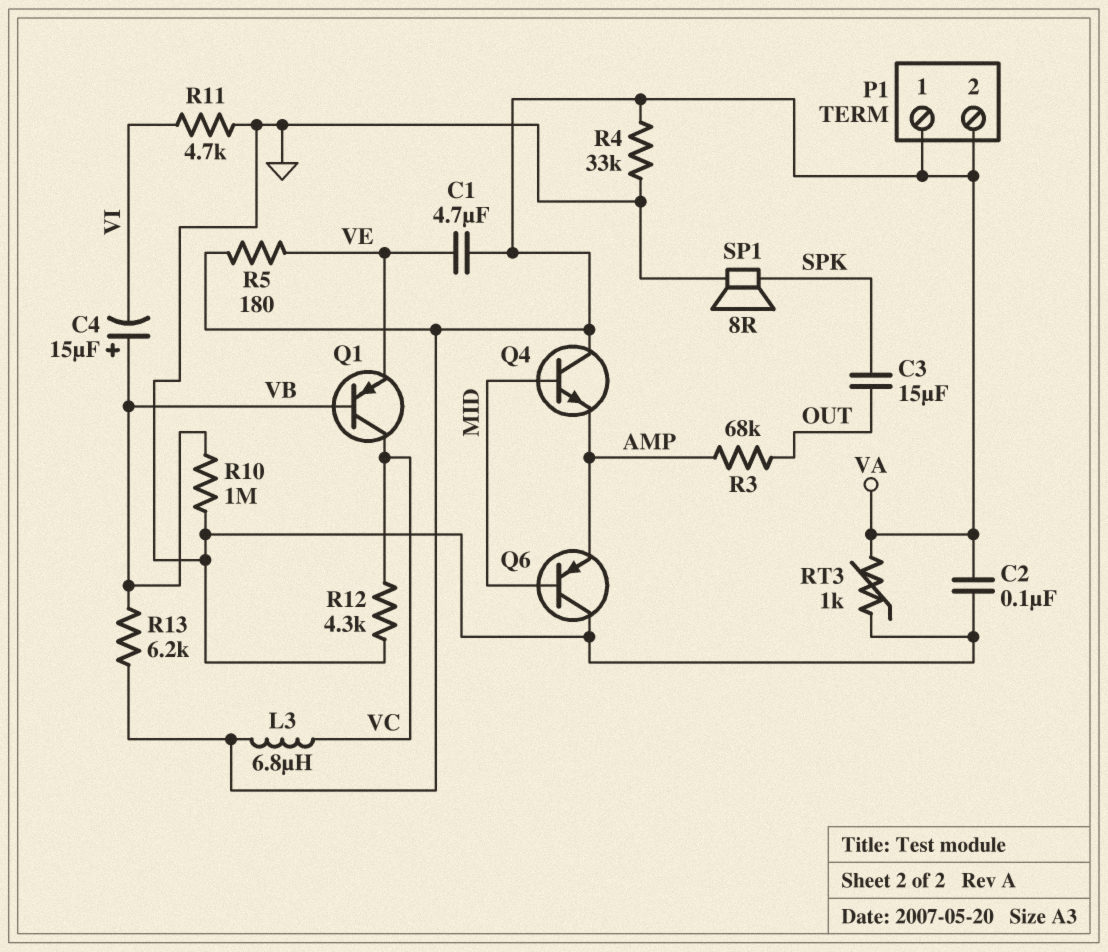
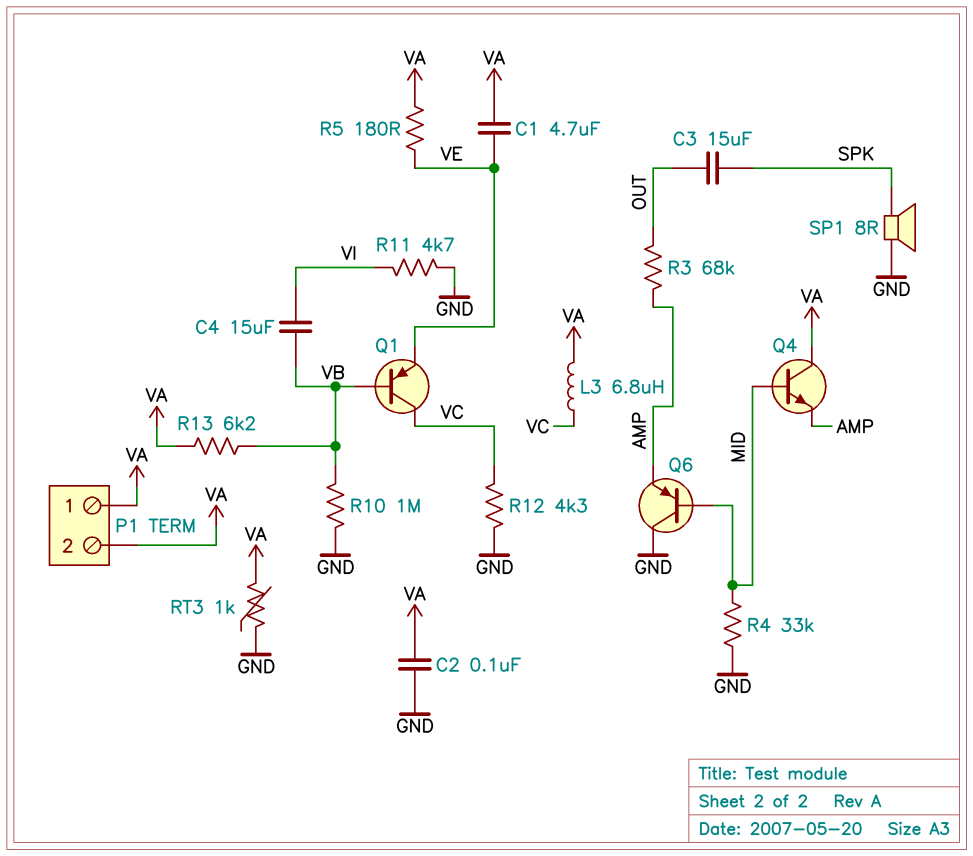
C4: 15uF (plus VB, minus VI) -> 15uF (VB, VI)
R4: 33k (GND, VA) -> 33k (GND, MID)

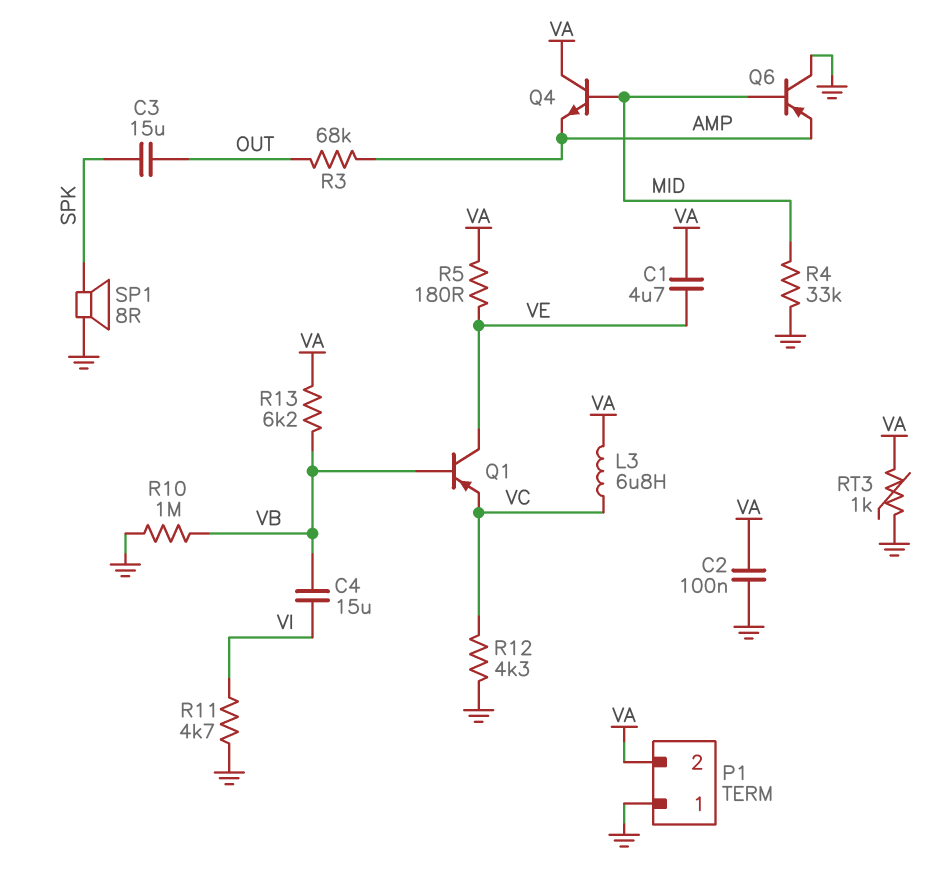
P1 pin 1: VA -> GND
Q1: PNP (B VB, C VC, E VE) -> PNP (B VB, C VE, E VC)

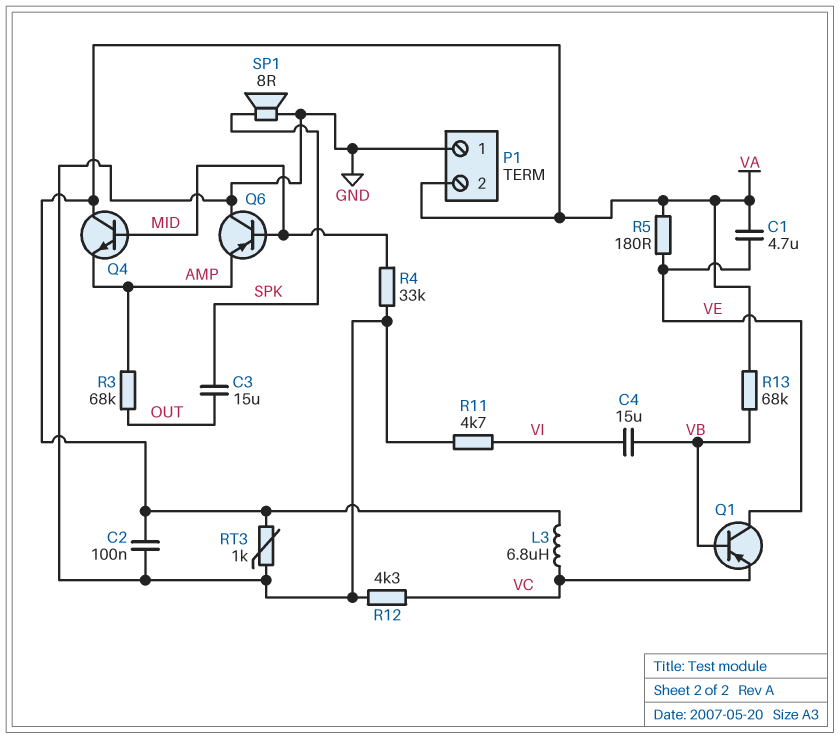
R10: 1M (GND, VB) -> none
R13: 6.2k (VA, VB) -> 68k (VA, VB)

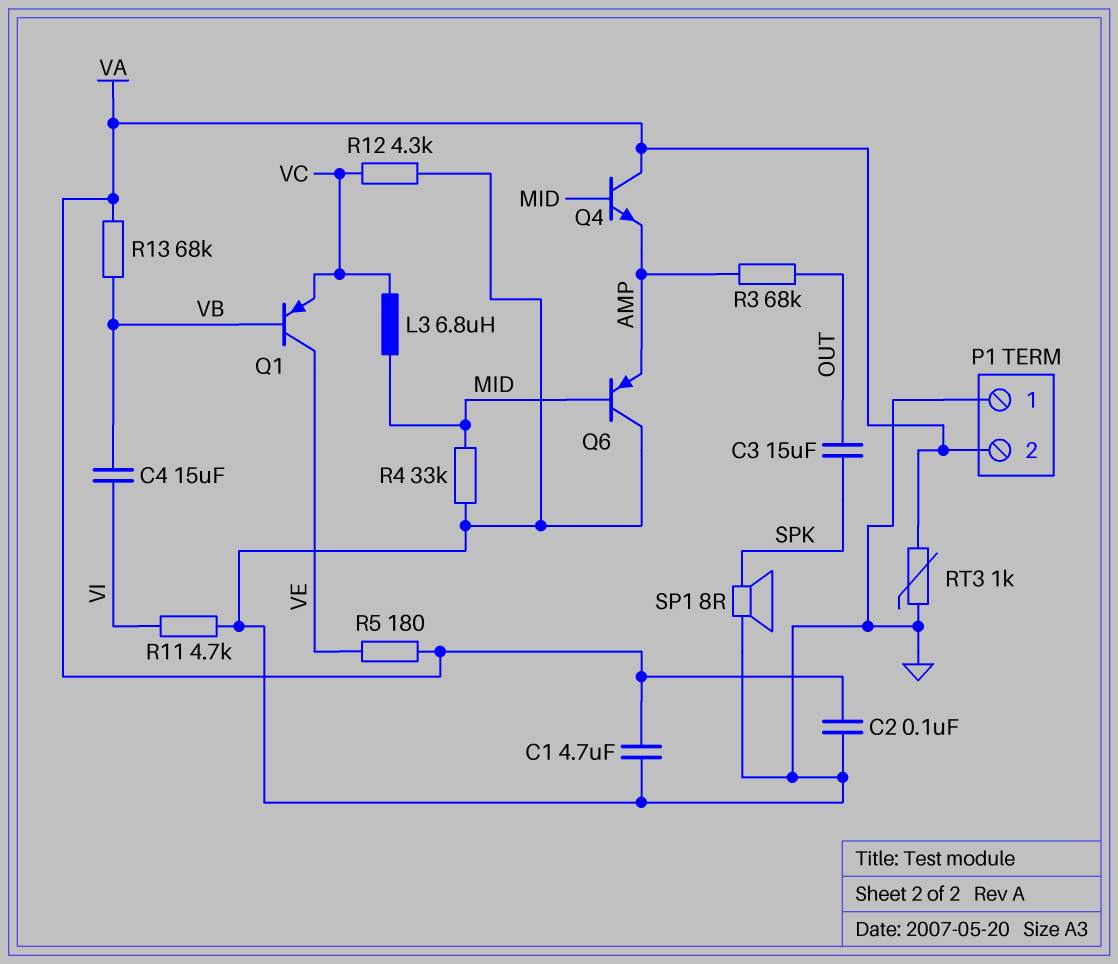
C1: 4.7uF (VA, VE) -> 4.7uF (GND, VA)
L3: 6.8uH (VA, VC) -> 6.8uH (MID, VC)

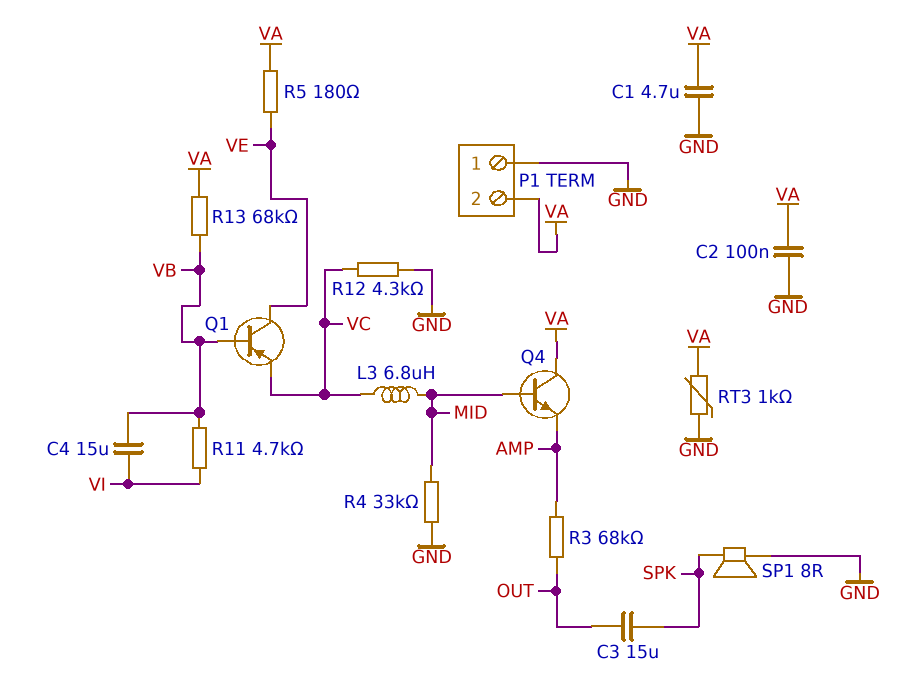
Q6: PNP (B MID, C GND, E AMP) -> none
R11: 4.7k (GND, VI) -> 4.7k (VB, VI)

